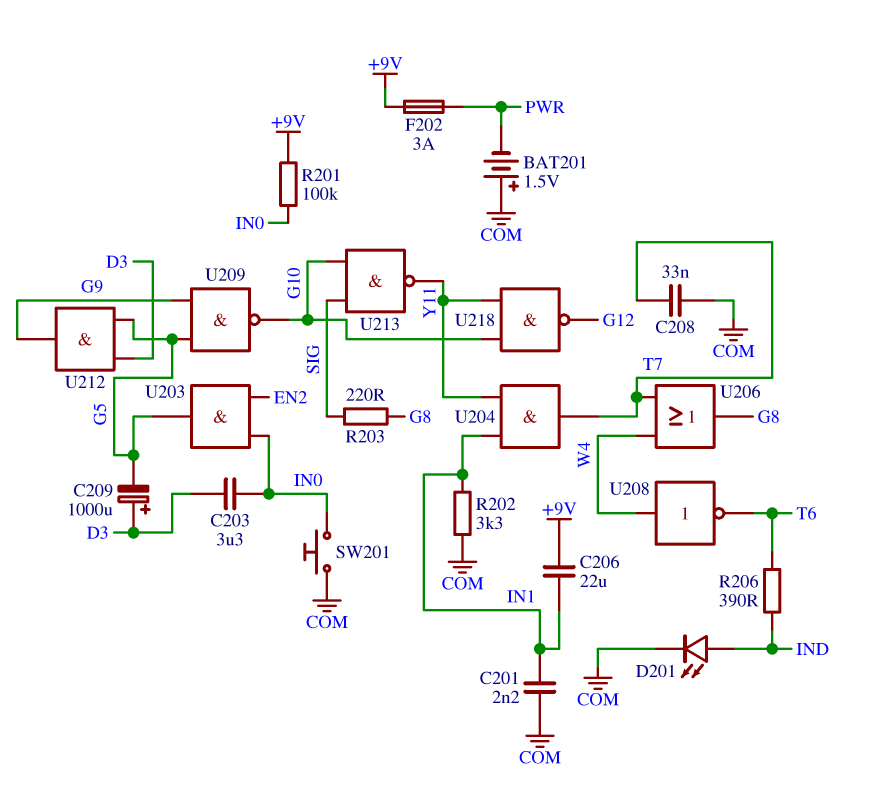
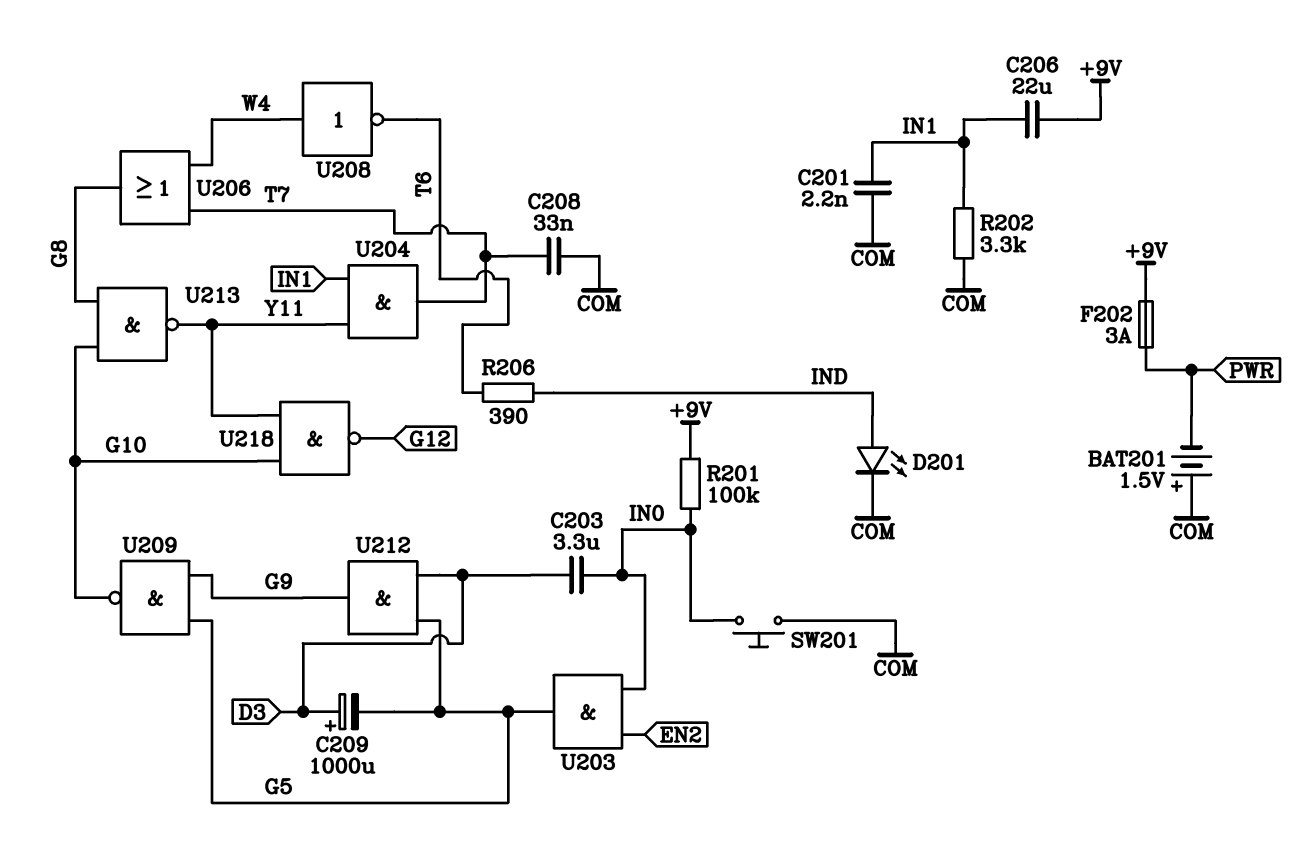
R203: 220 (G8, SIG) -> none
U213: NAND (in G10, in SIG, out Y11) -> NAND (in G8, in G10, out Y11)

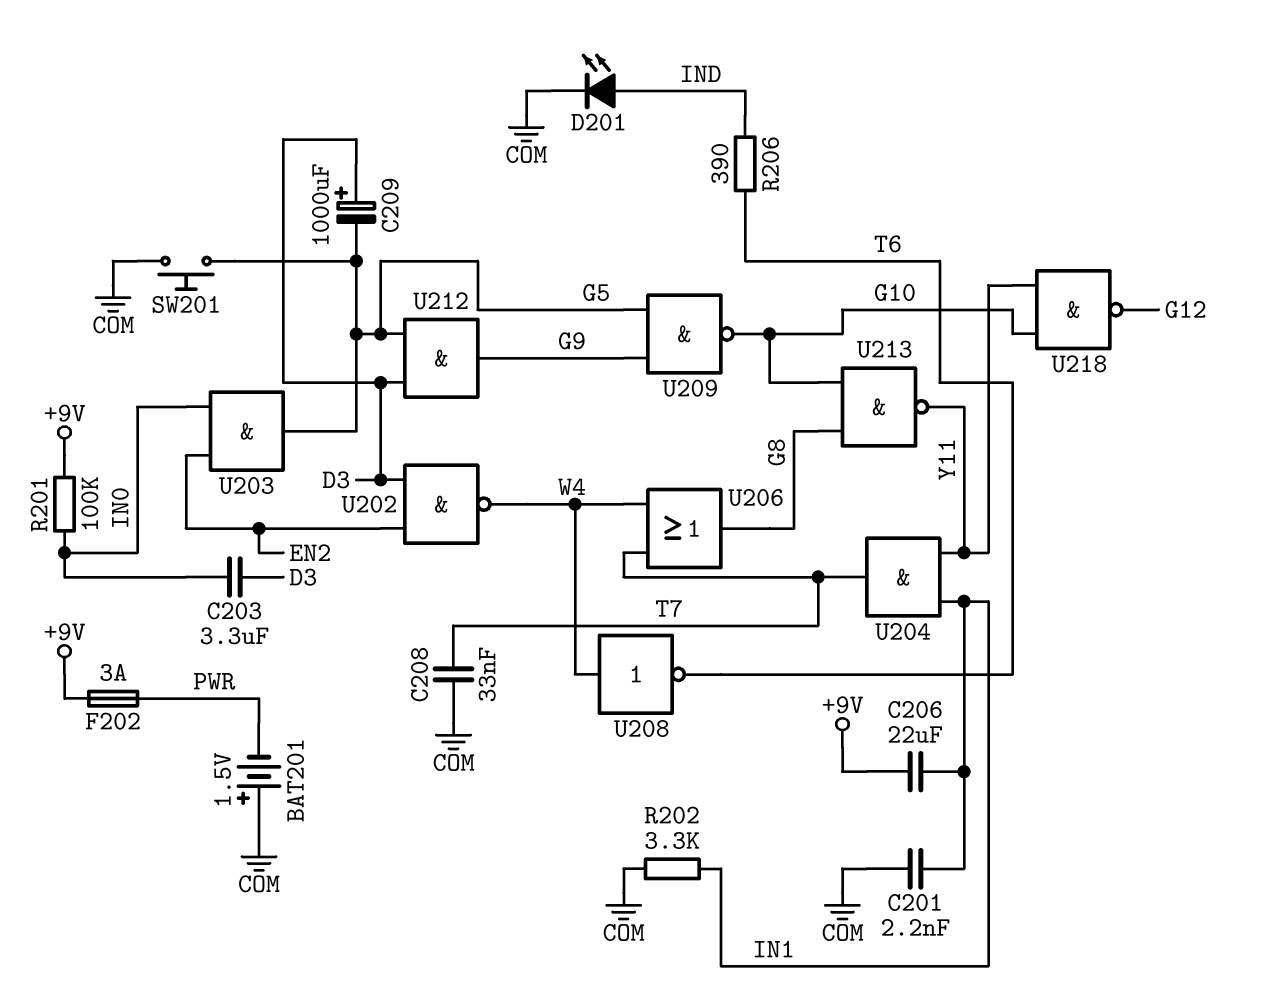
SW201: button (COM, IN0) -> button (COM, G5)
U202: none -> NAND (in D3, in EN2, out W4)

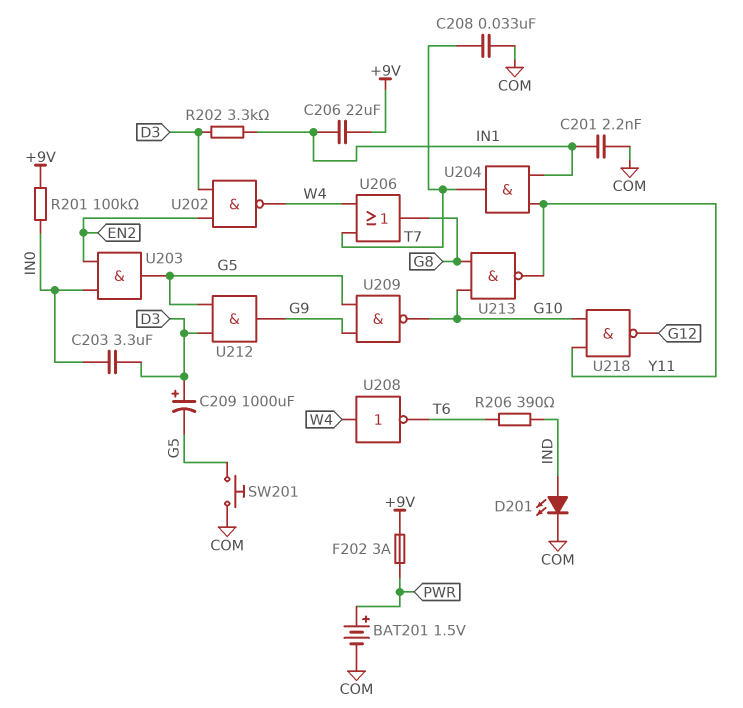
BAT201: 1.5V (plus COM, minus PWR) -> 1.5V (plus PWR, minus COM)
R202: 3.3k (COM, IN1) -> 3.3k (D3, IN1)

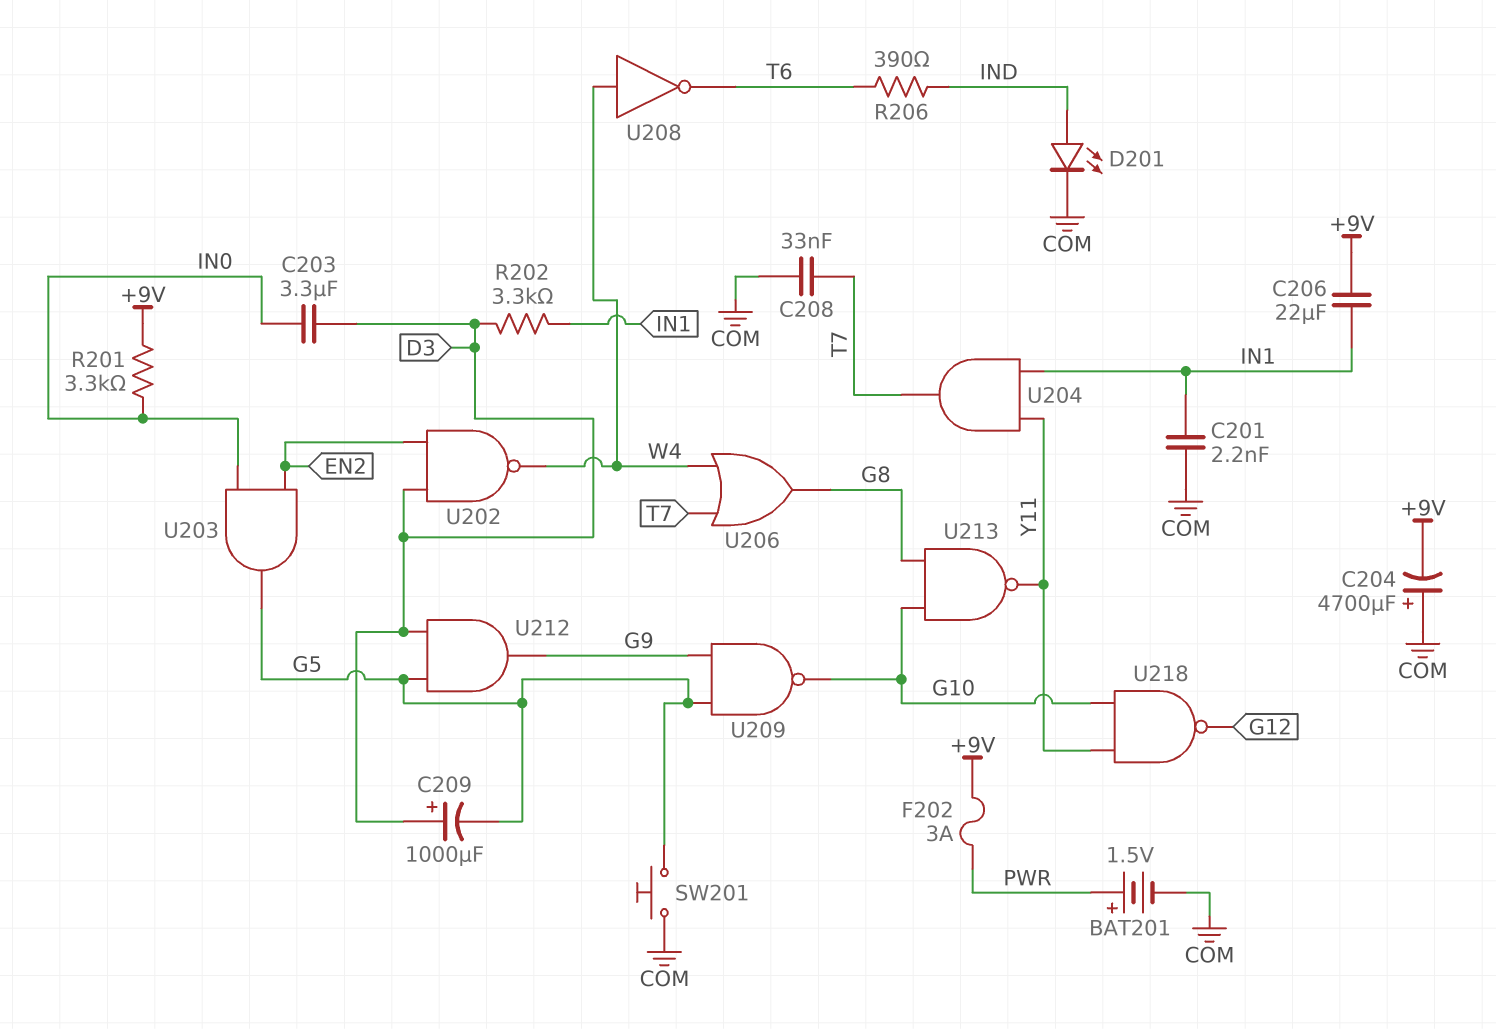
C204: none -> 4700uF (plus COM, minus +9V)
R201: 100k (+9V, IN0) -> 3.3k (+9V, IN0)

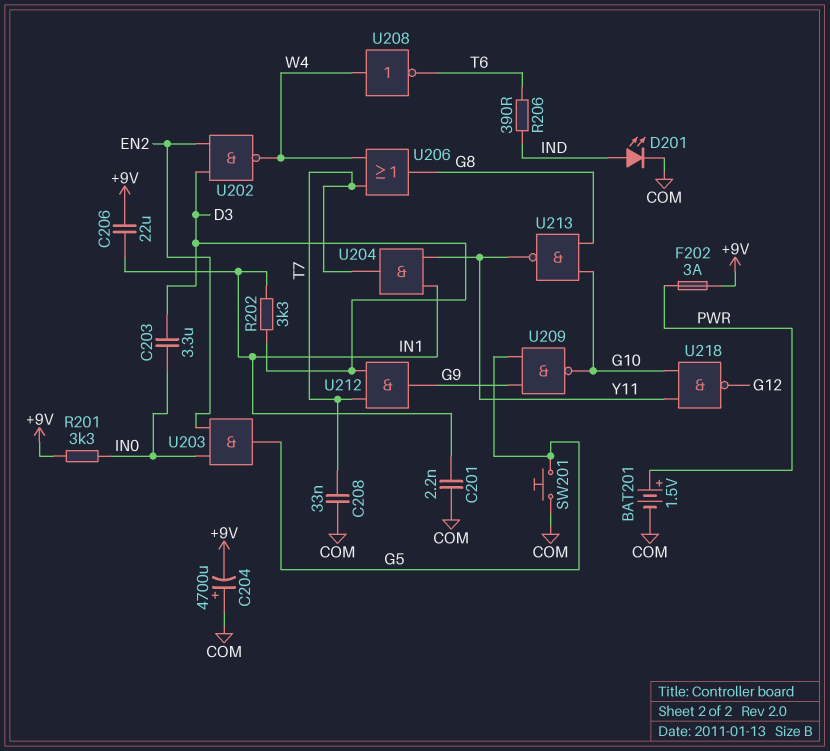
C209: 1000uF (plus D3, minus G5) -> none
U212: AND (in D3, in G5, out G9) -> AND (in D3, in T7, out G9)

